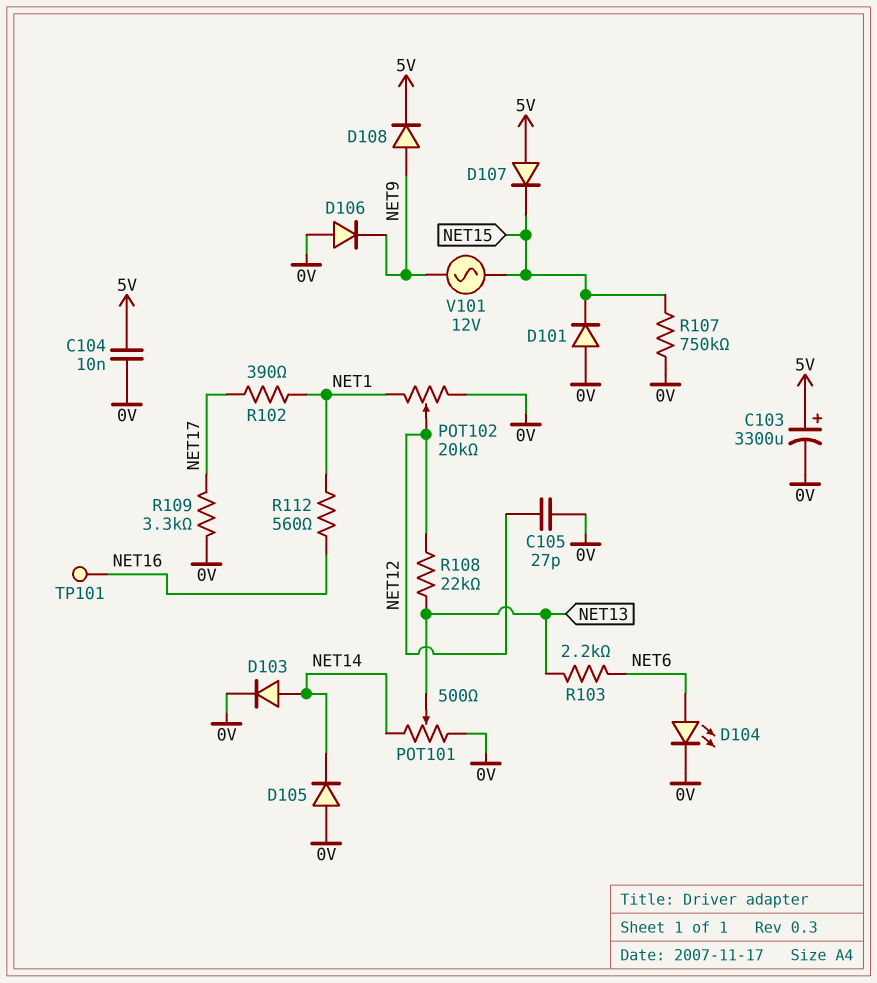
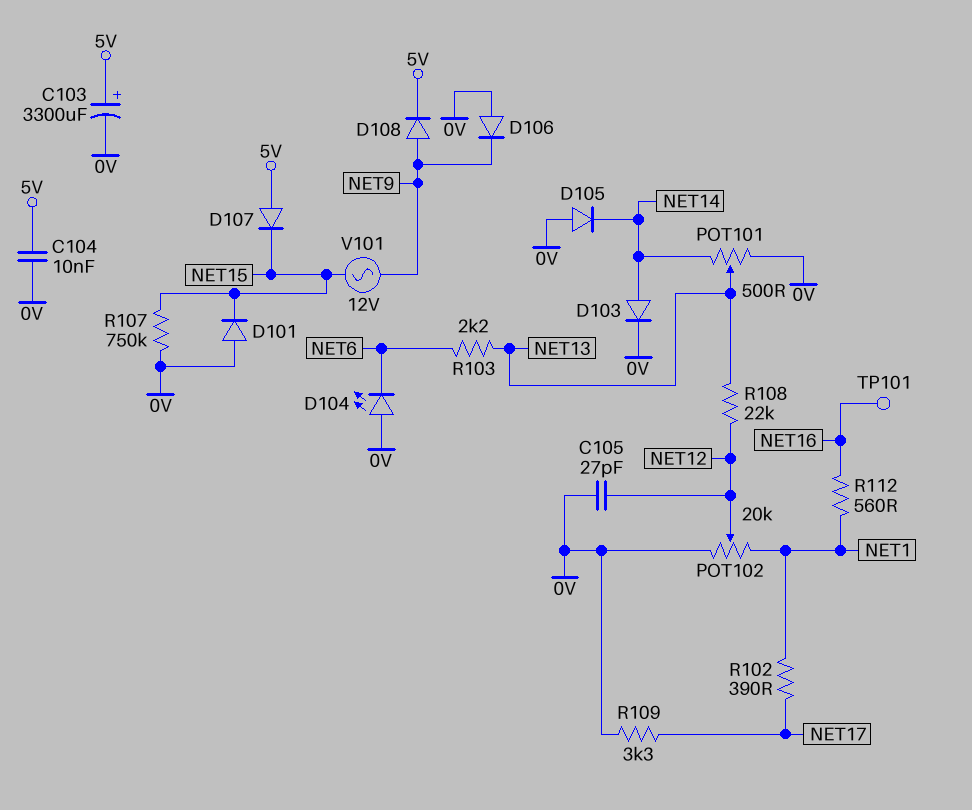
D104: LED (A NET6, K 0V) -> LED (A 0V, K NET6)

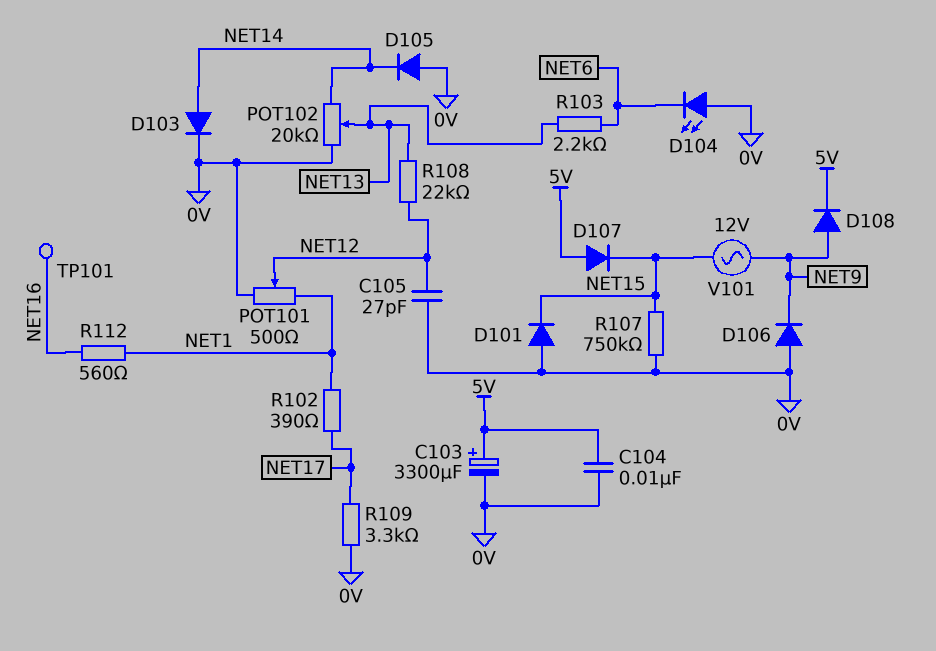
POT101: 500 (0V, NET14, wiper NET13) -> 500 (0V, NET1, wiper NET12)
POT102: 20k (0V, NET1, wiper NET12) -> 20k (0V, NET14, wiper NET13)

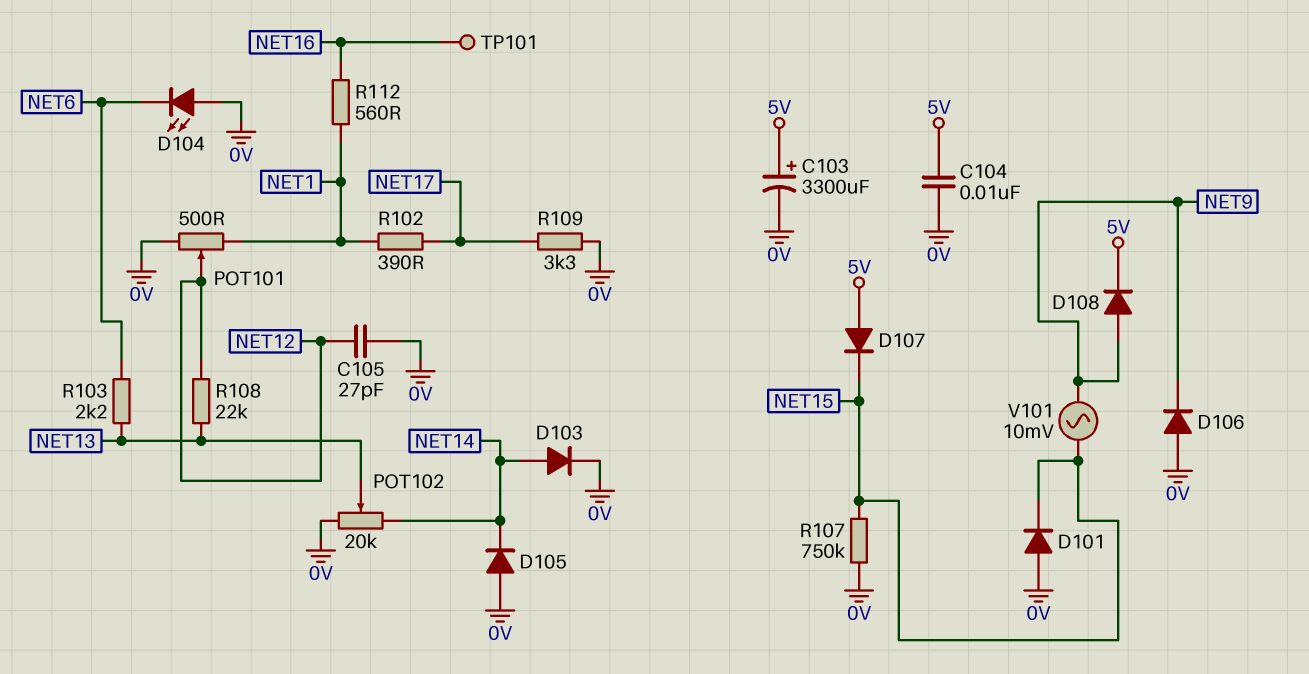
V101: AC 12V (NET9, NET15) -> AC 10mV (NET9, NET15)

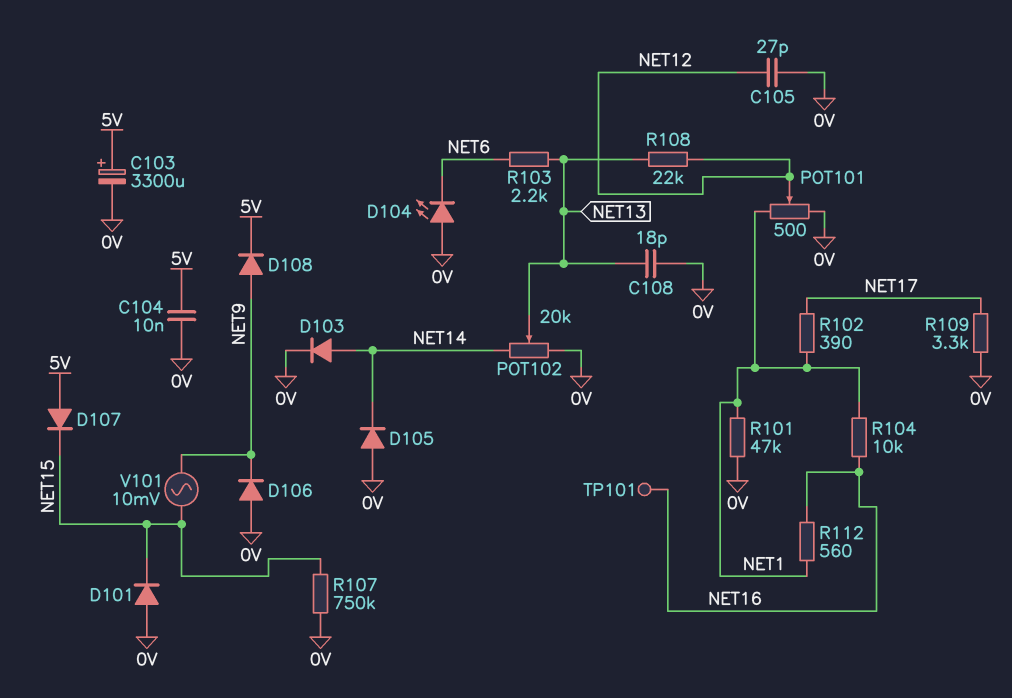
C108: none -> 18pF (0V, NET13)
R101: none -> 47k (0V, NET1)
R104: none -> 10k (NET1, NET16)

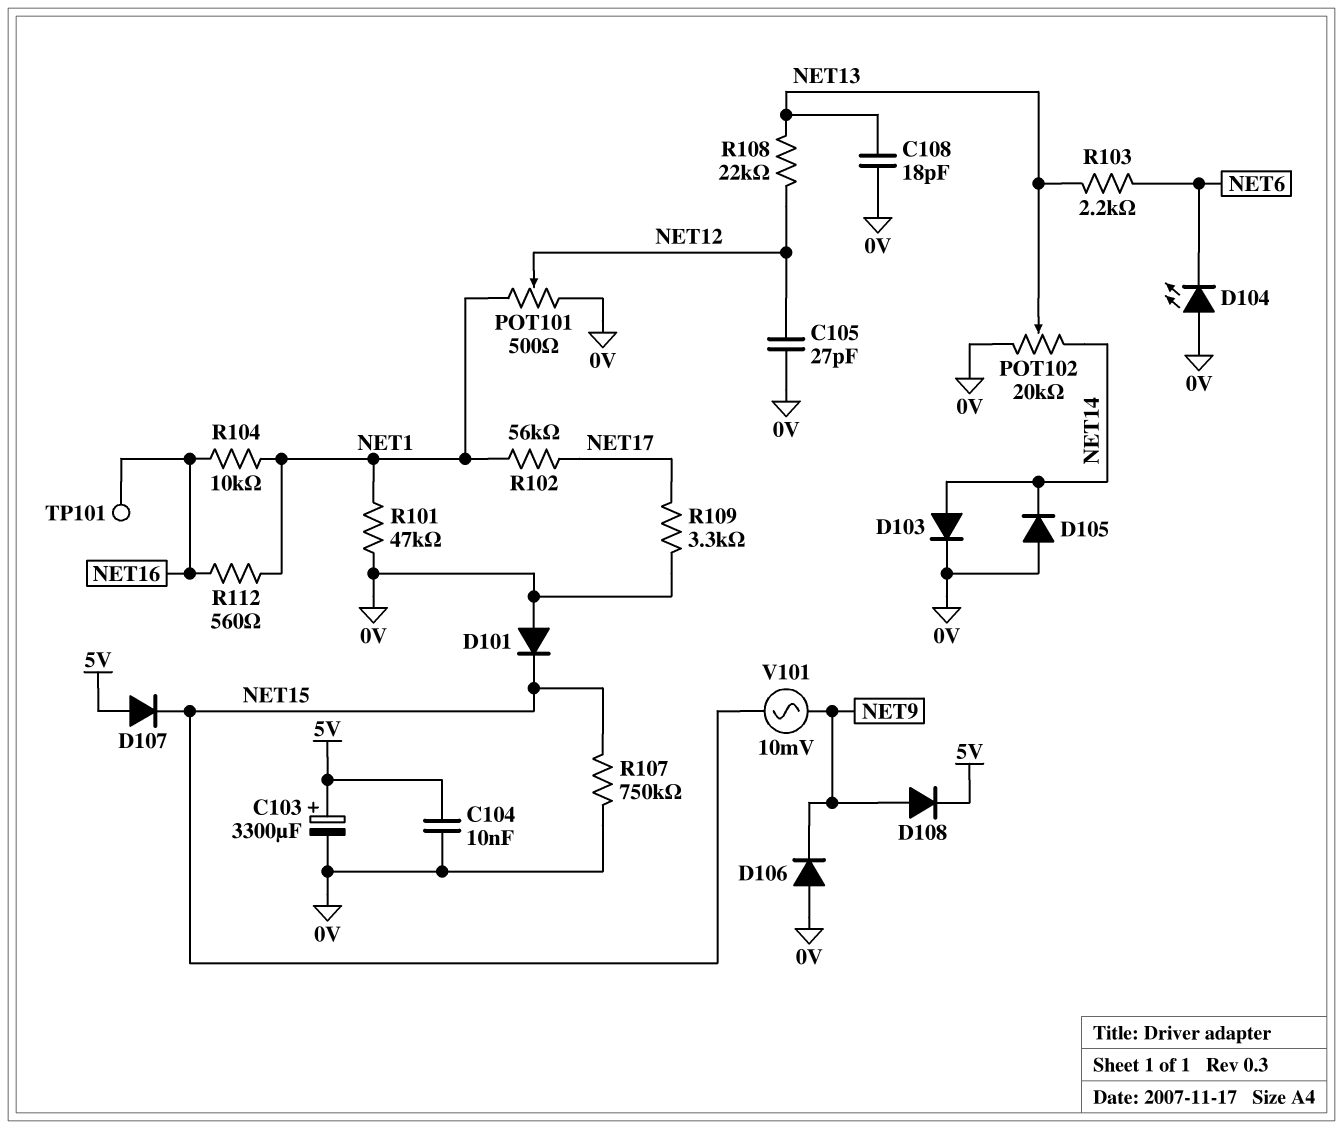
R102: 390 (NET1, NET17) -> 56k (NET1, NET17)

